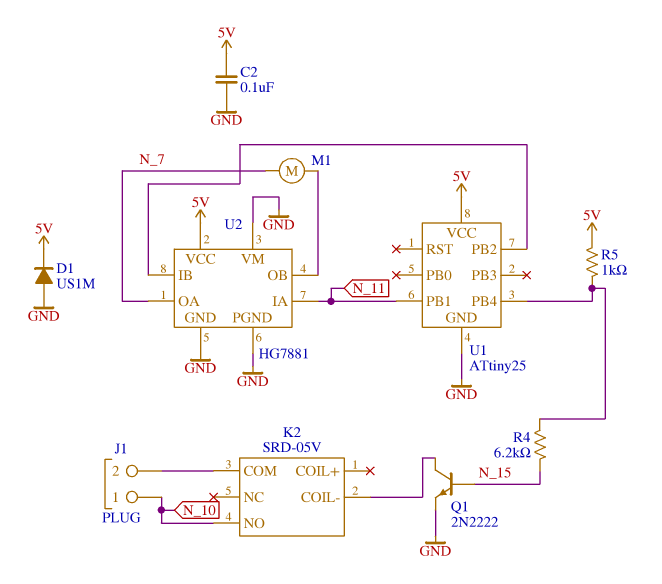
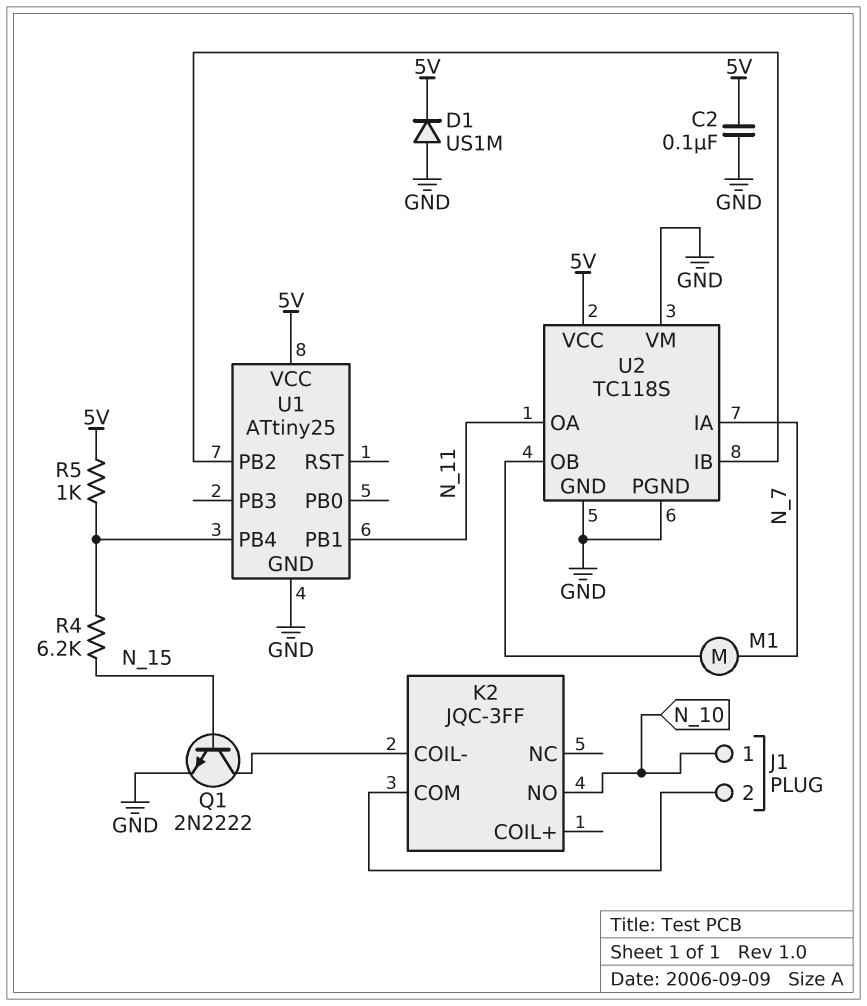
K2: SRD-05V -> JQC-3FF
U2: HG7881 -> TC118S
U2 pin IA: N_11 -> N_7
U2 pin OA: N_7 -> N_11

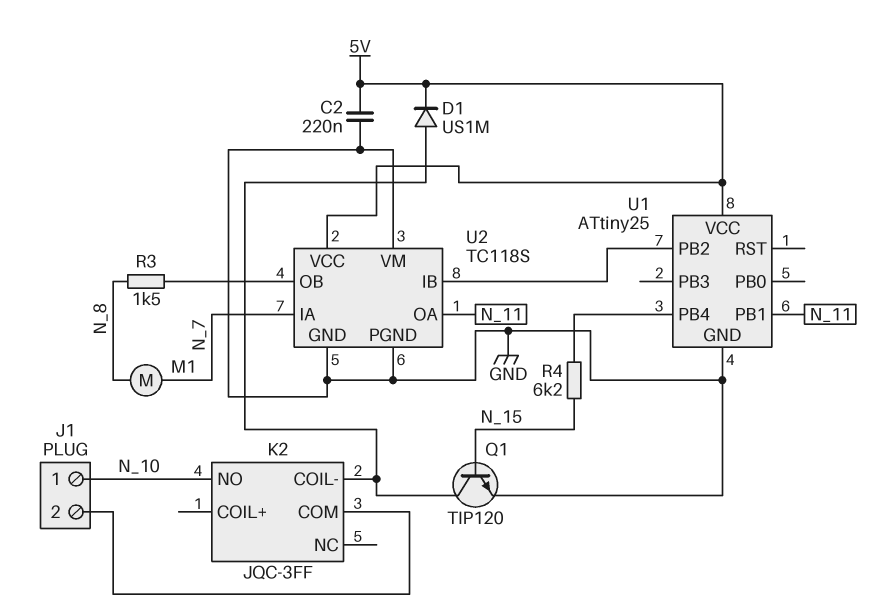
C2: 100nF (5V, GND) -> 220nF (5V, GND)
D1: diode US1M (A GND, K 5V) -> diode US1M (A K2/COIL-, K 5V)
M1: motor (N_7, U2/OB) -> motor (N_7, N_8)
Q1: NPN 2N2222 (B N_15, C K2/COIL-, E GND) -> NPN TIP120 (B N_15, C K2/COIL-, E GND)
R3: none -> 1.5k (N_8, U2/OB)
R5: 1k (5V, U1/PB4) -> none

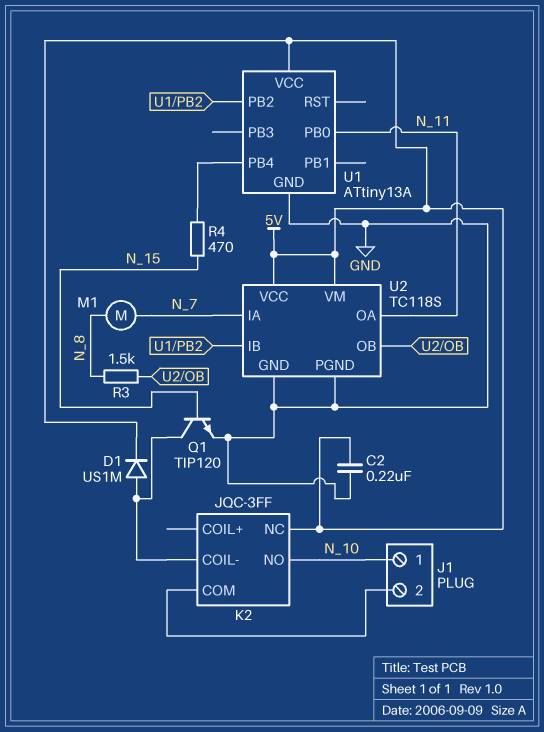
K2 pin NC: none -> 5V
R4: 6.2k (N_15, U1/PB4) -> 470 (N_15, U1/PB4)
U1: ATtiny25 -> ATtiny13A
U1 pin PB0: none -> N_11
U1 pin PB1: N_11 -> none
U2 pin VM: GND -> 5V

